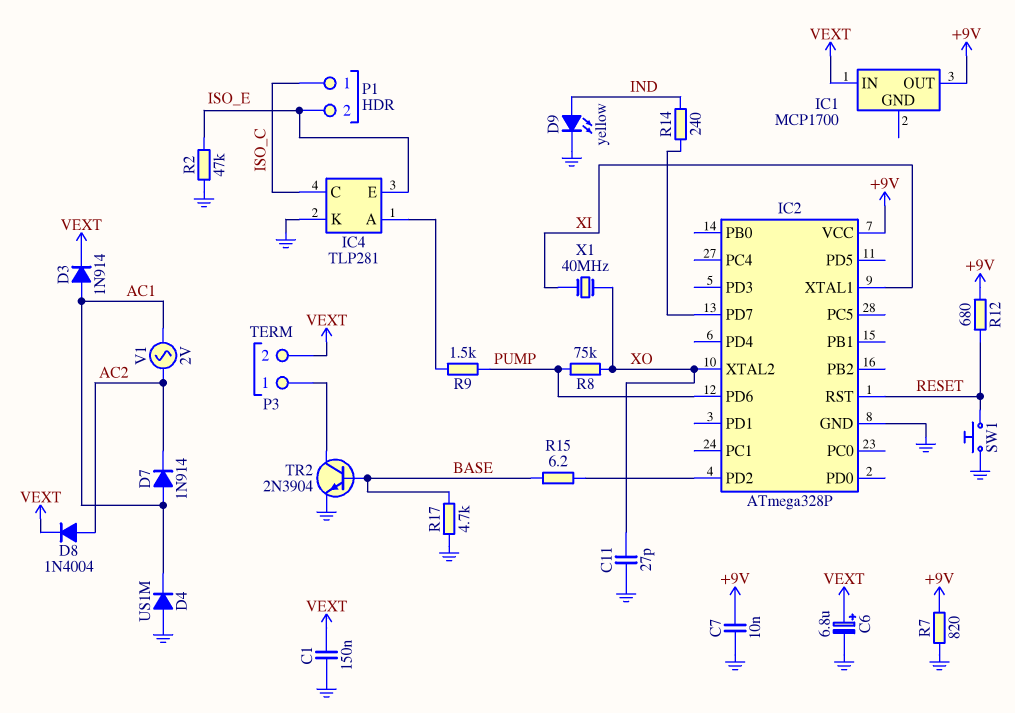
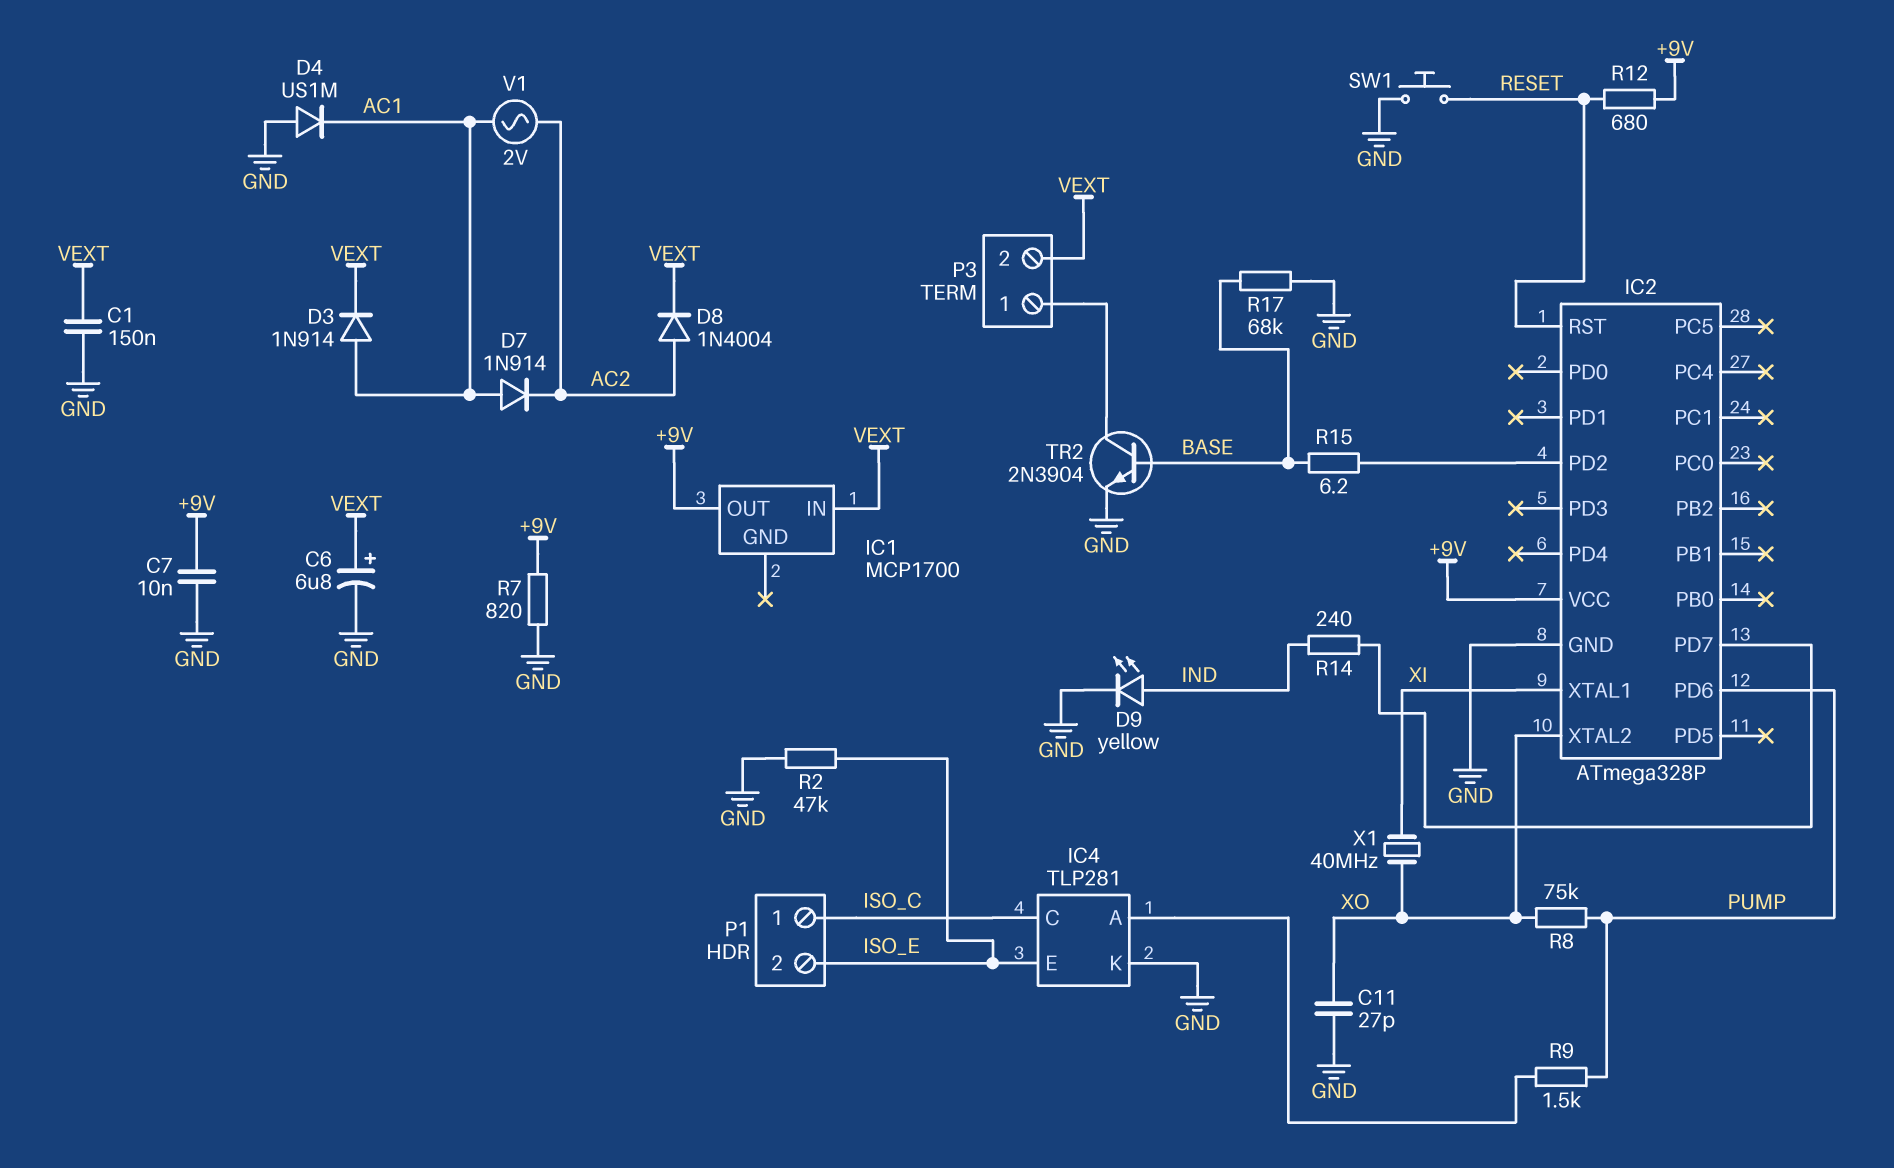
R17: 4.7k (BASE, GND) -> 68k (BASE, GND)

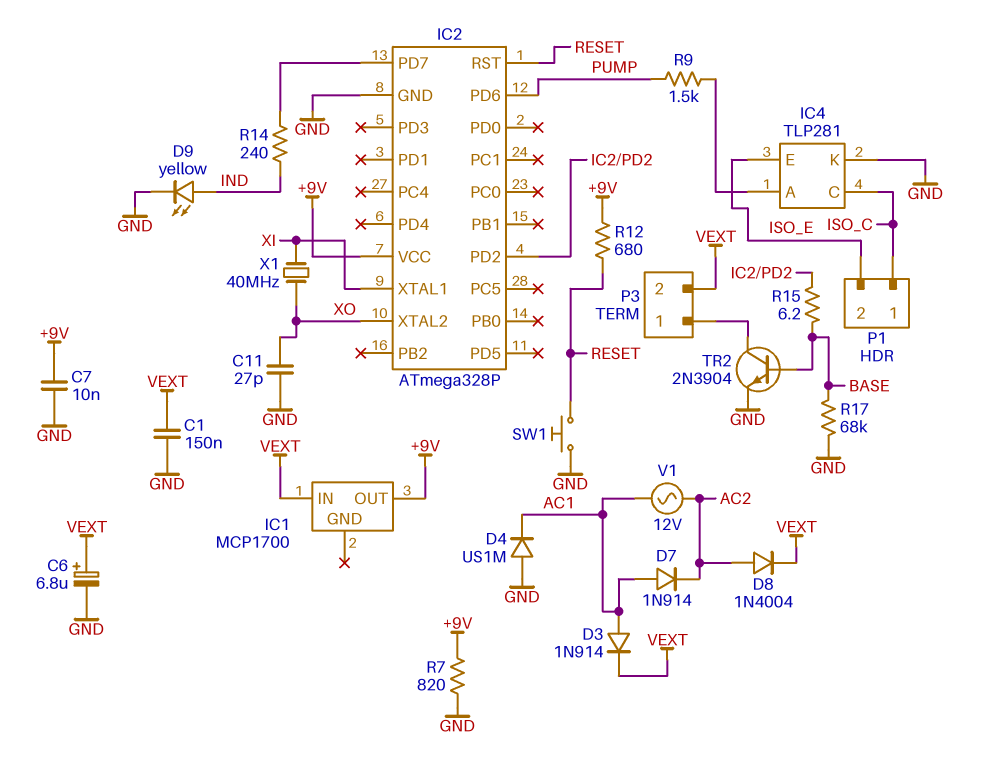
R2: 47k (GND, ISO_E) -> none
R8: 75k (PUMP, XO) -> none
V1: AC 2V (AC1, AC2) -> AC 12V (AC1, AC2)

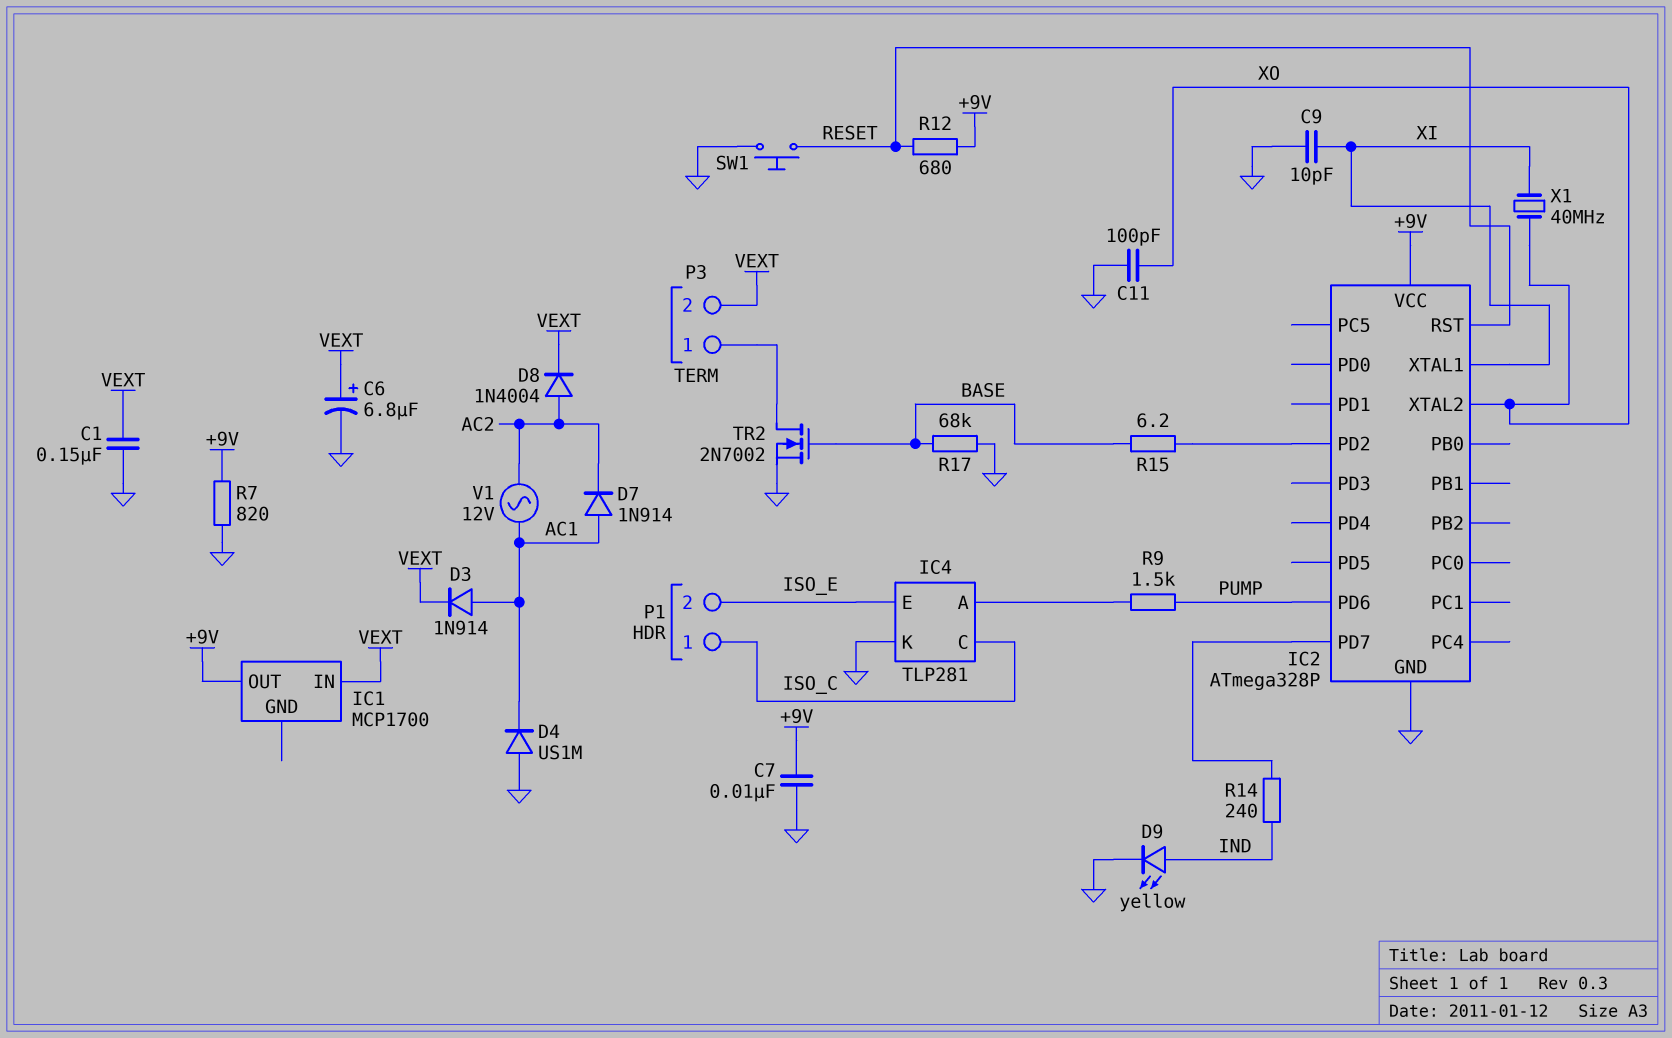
C9: none -> 10pF (GND, XI)
C11: 27pF (GND, XO) -> 100pF (GND, XO)
TR2: NPN 2N3904 (B BASE, C P3/1, E GND) -> NMOS 2N7002 (G BASE, D P3/1, S GND)

